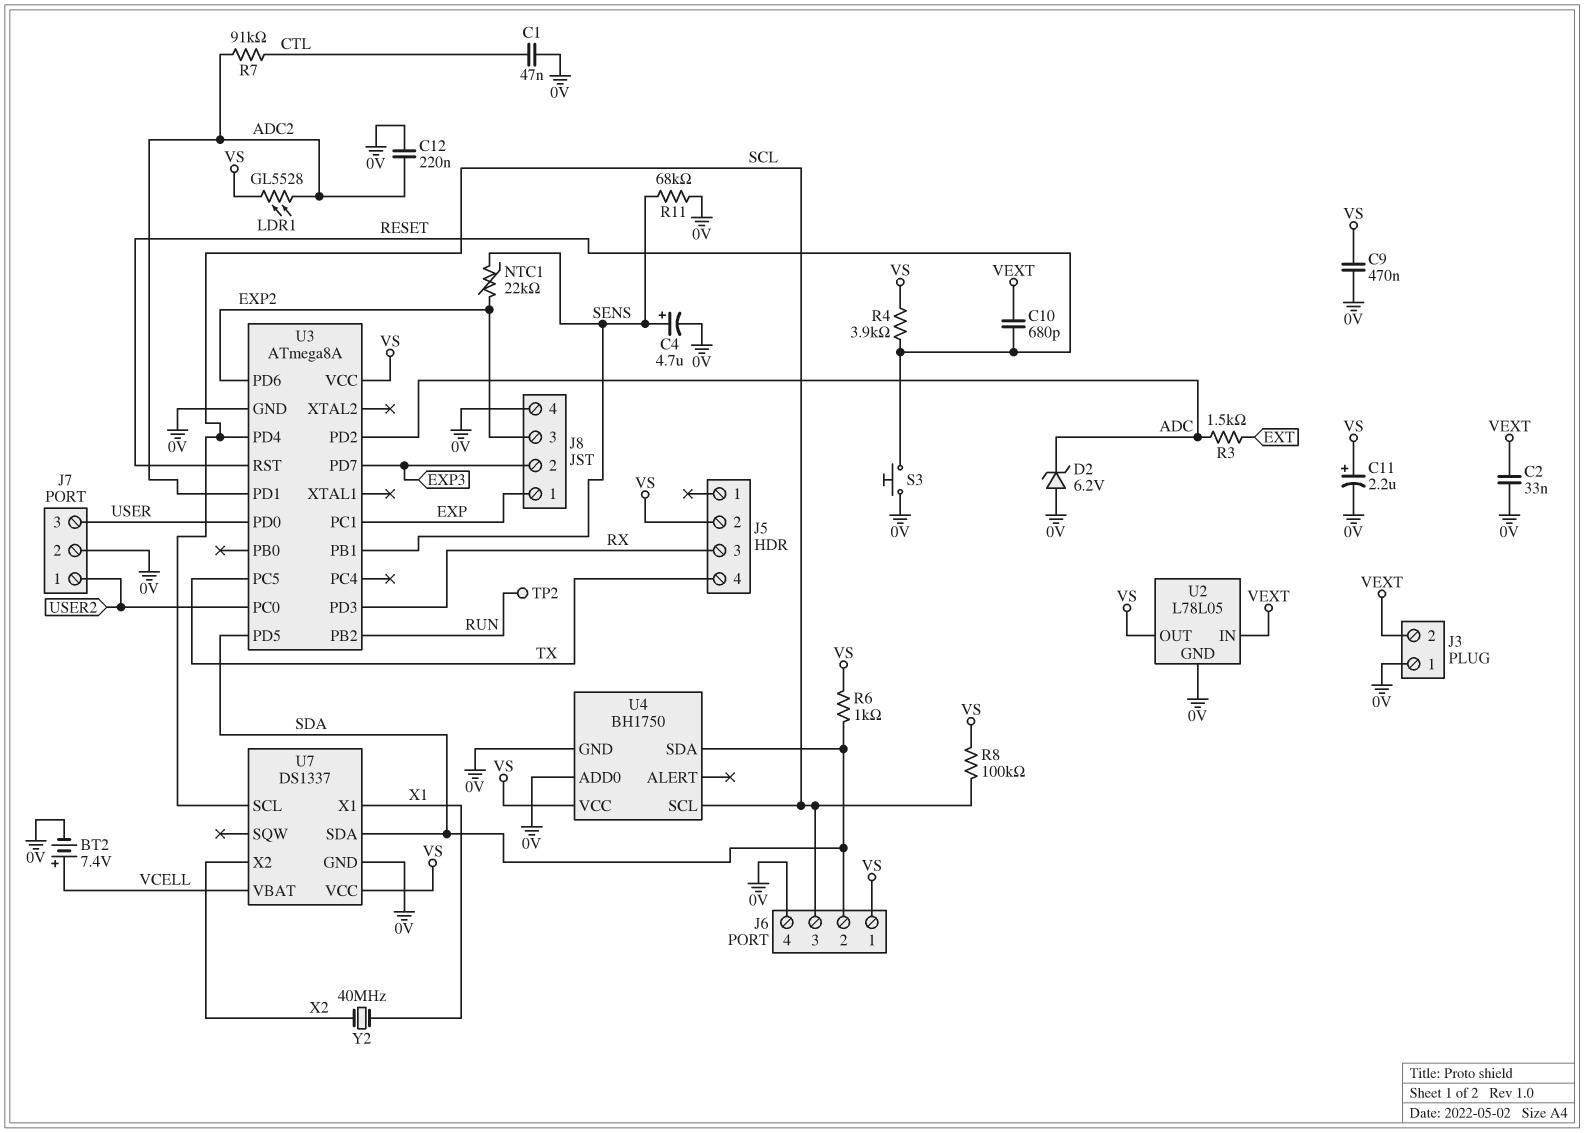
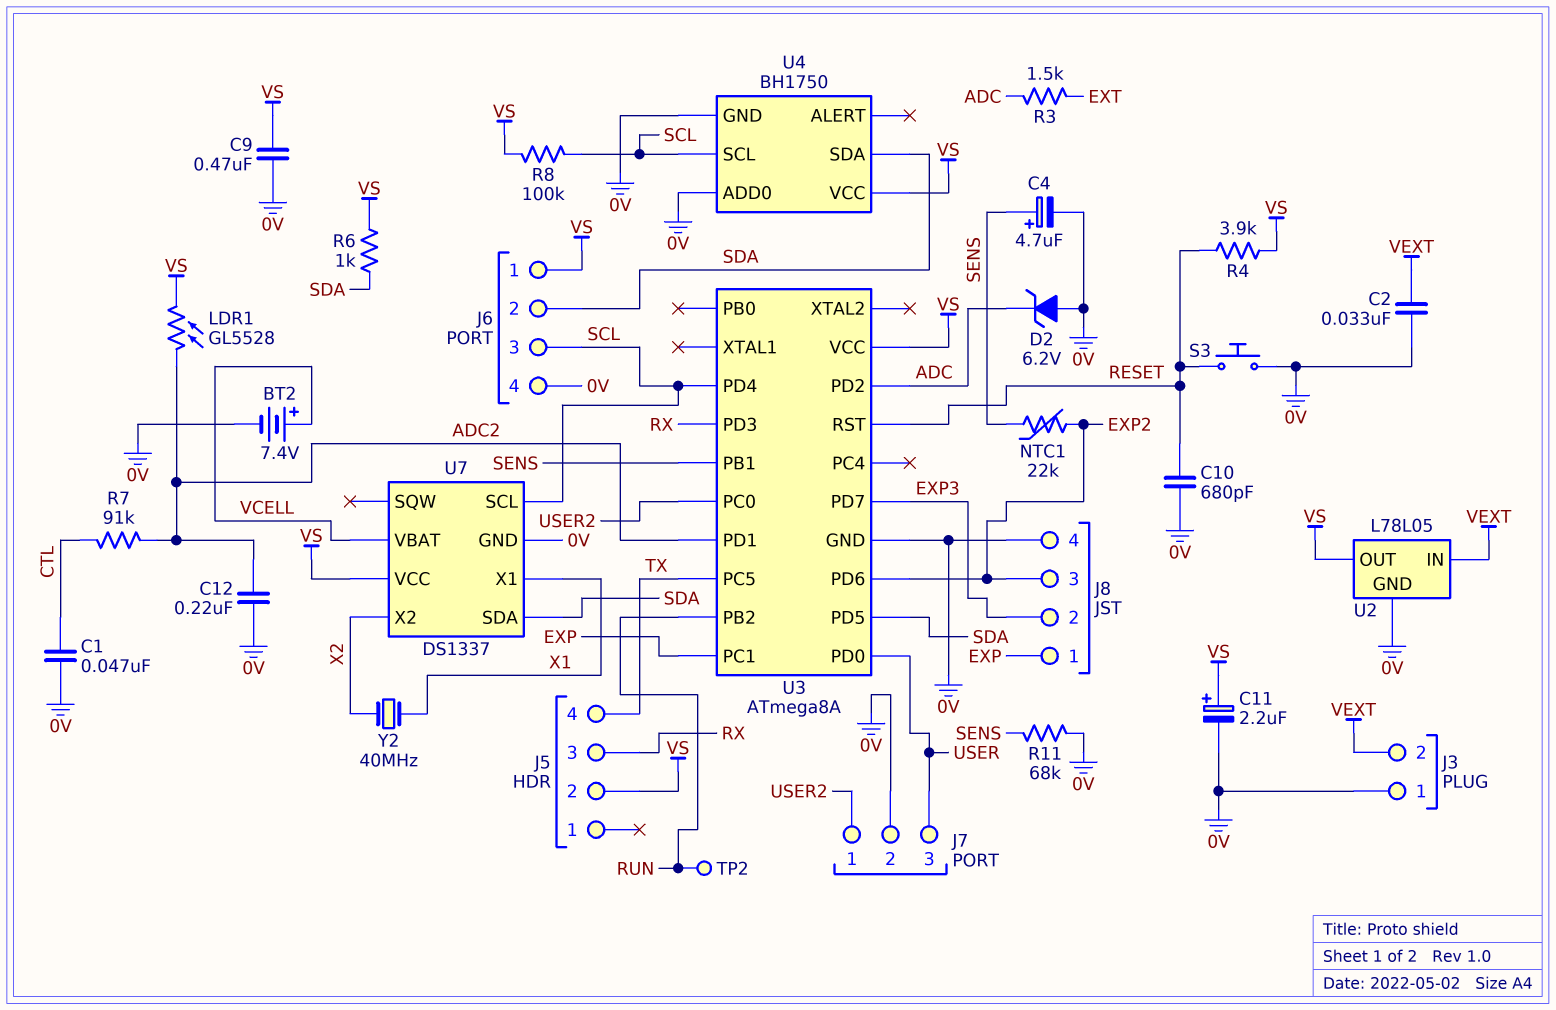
C10: 680pF (RESET, VEXT) -> 680pF (0V, RESET)

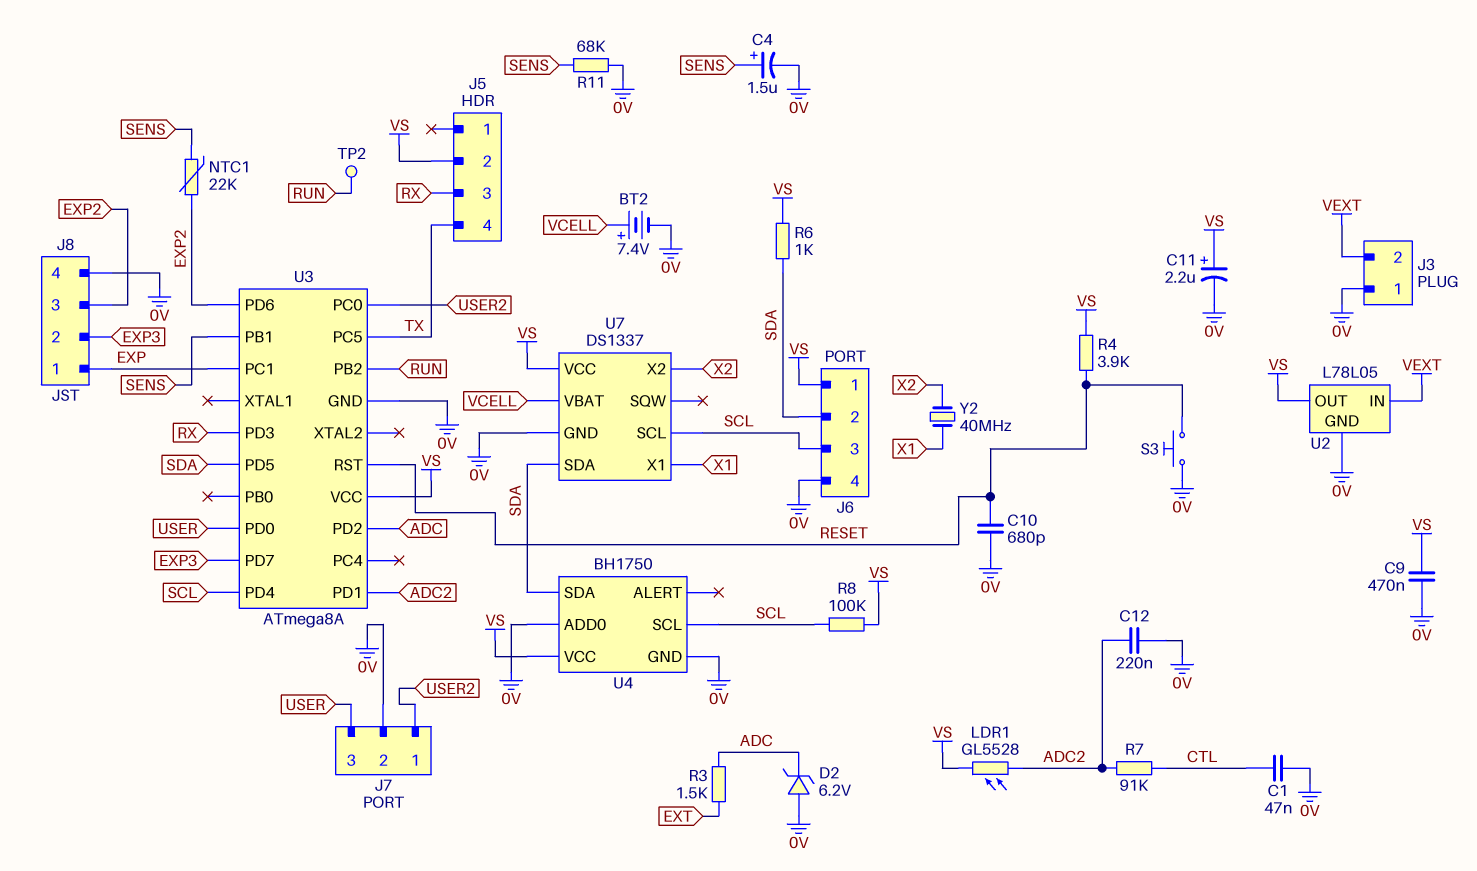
C2: 33nF (0V, VEXT) -> none
C4: 4.7uF (plus SENS, minus 0V) -> 1.5uF (plus SENS, minus 0V)

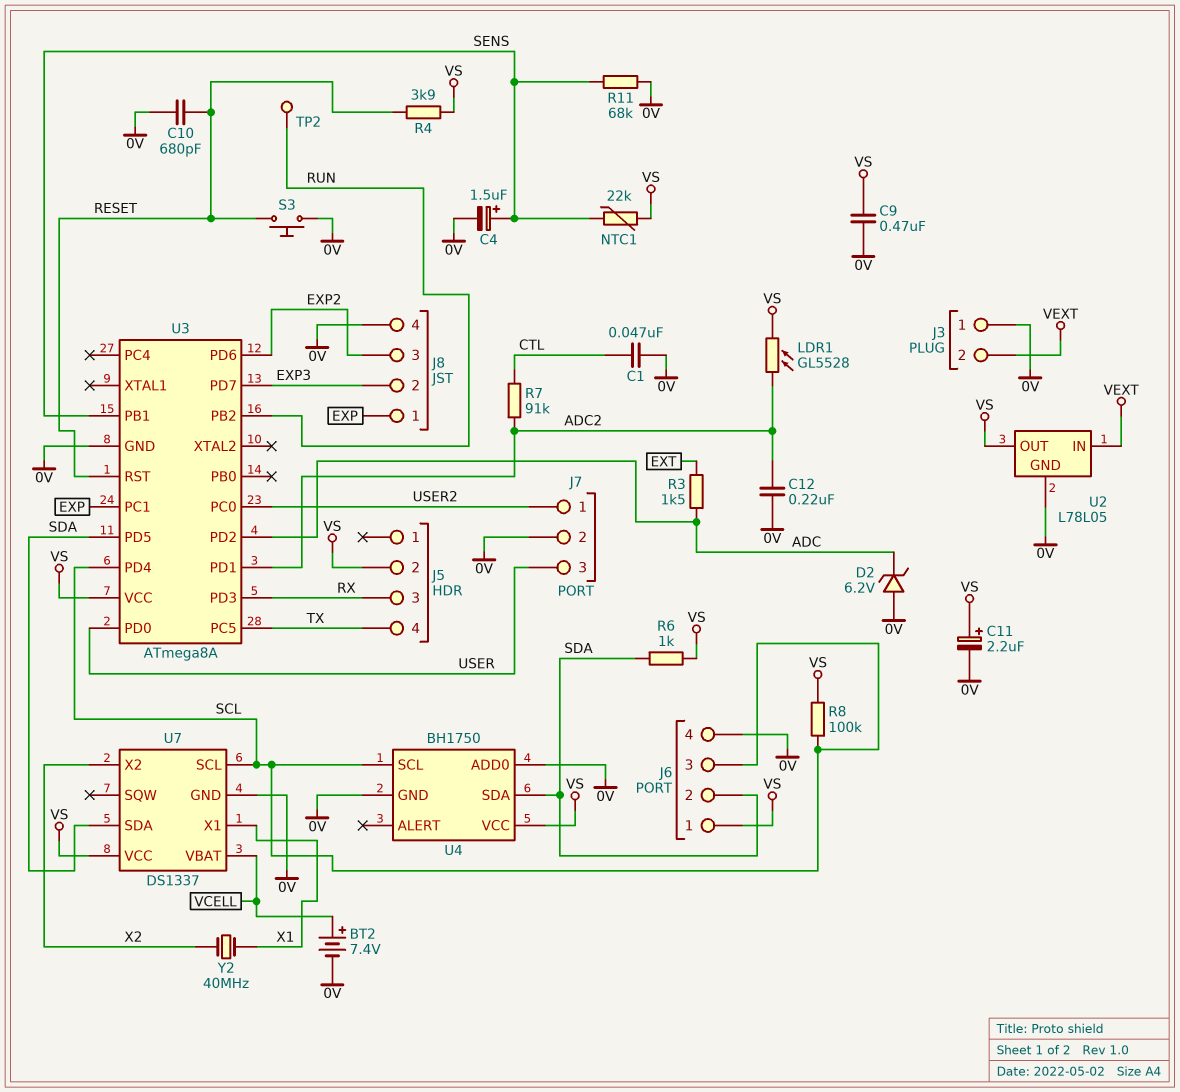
NTC1: 22k (EXP2, SENS) -> 22k (SENS, VS)

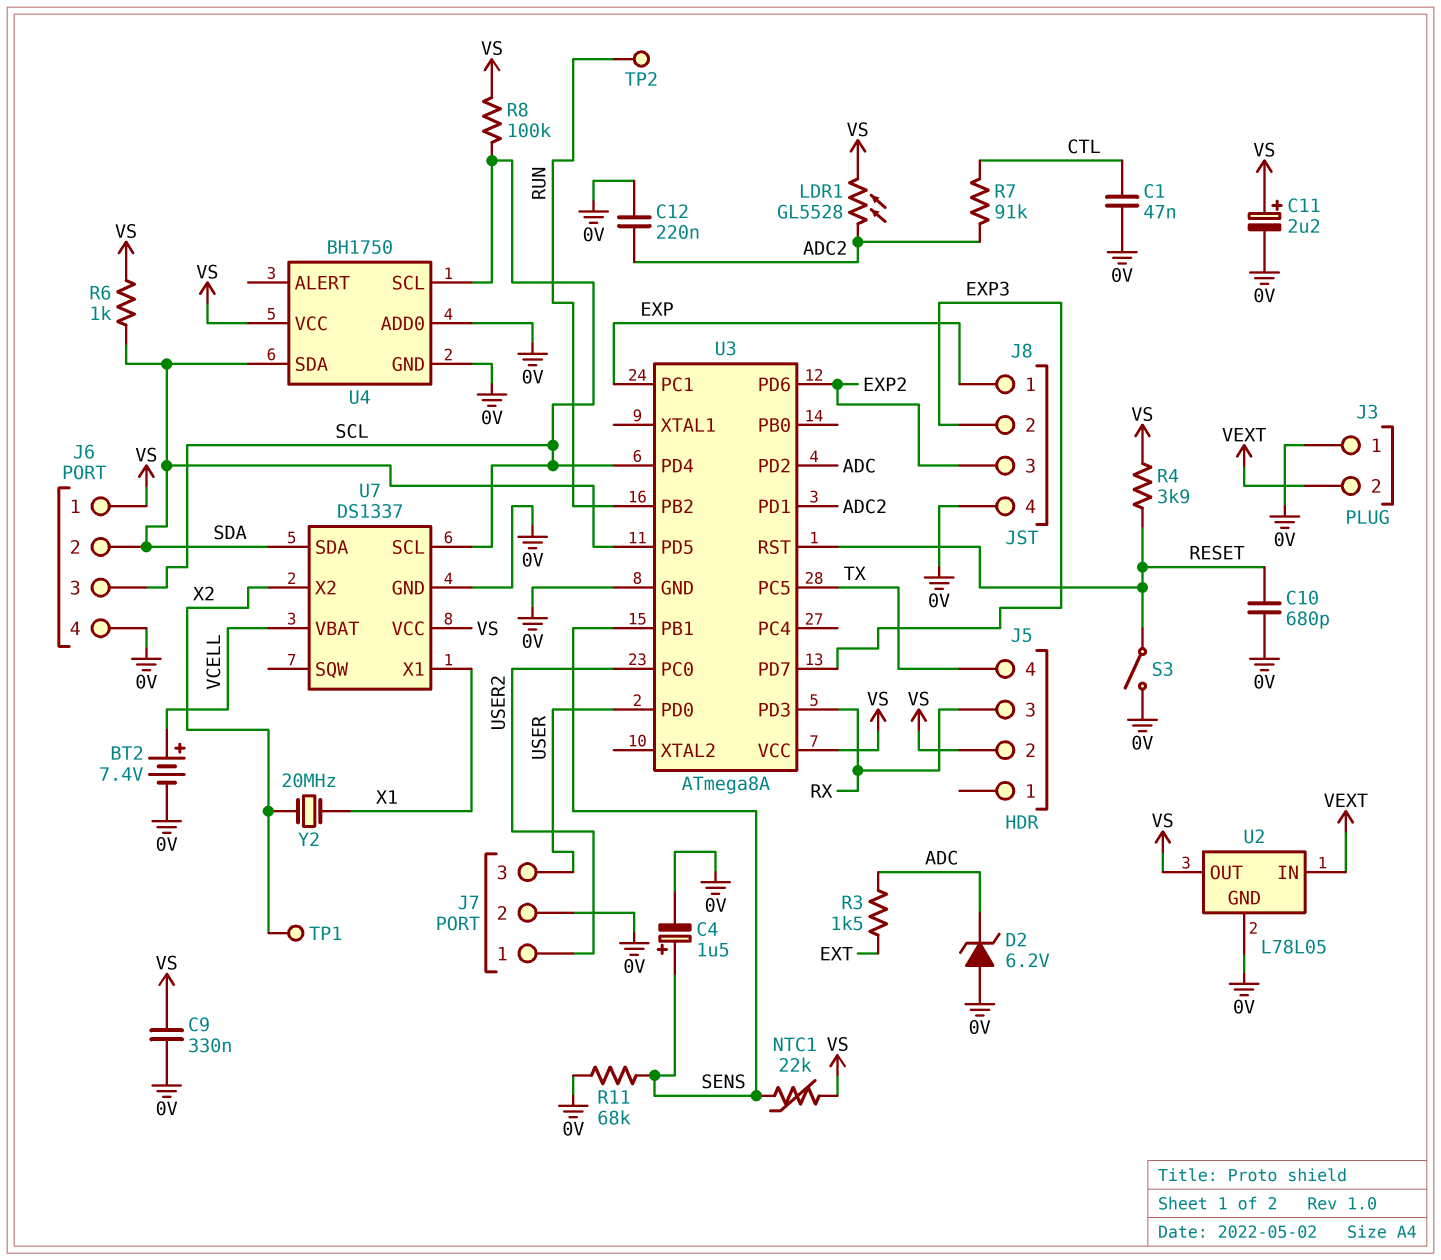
C9: 470nF (0V, VS) -> 330nF (0V, VS)
S3: button (0V, RESET) -> switch (0V, RESET)
TP1: none -> test point (X2)
Y2: 40MHz (X1, X2) -> 20MHz (X1, X2)

